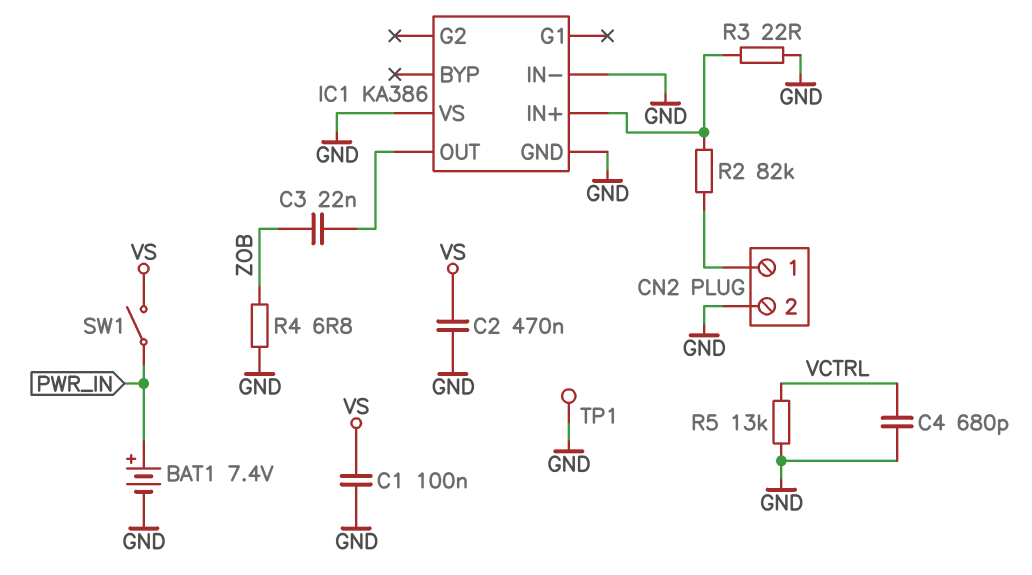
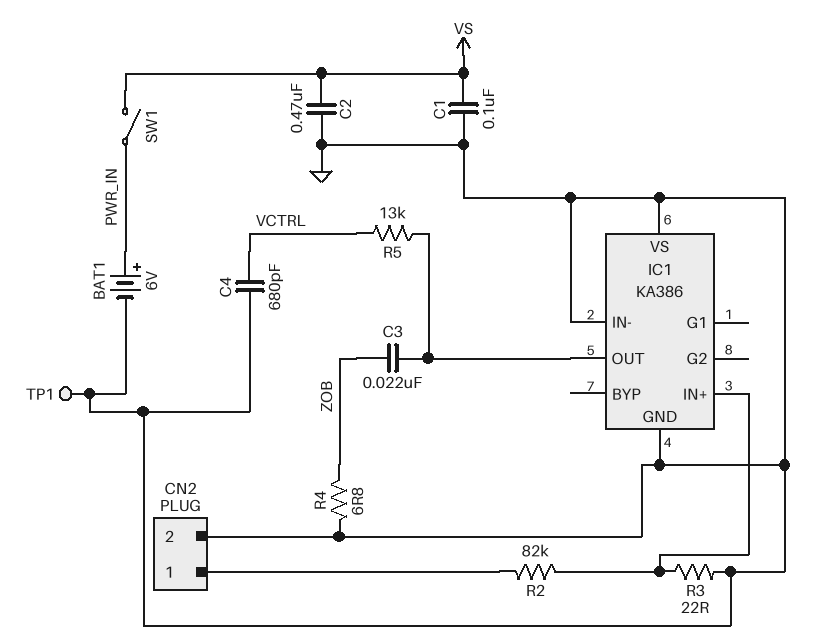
BAT1: 7.4V (plus PWR_IN, minus GND) -> 6V (plus PWR_IN, minus GND)
R5: 13k (GND, VCTRL) -> 13k (IC1/OUT, VCTRL)

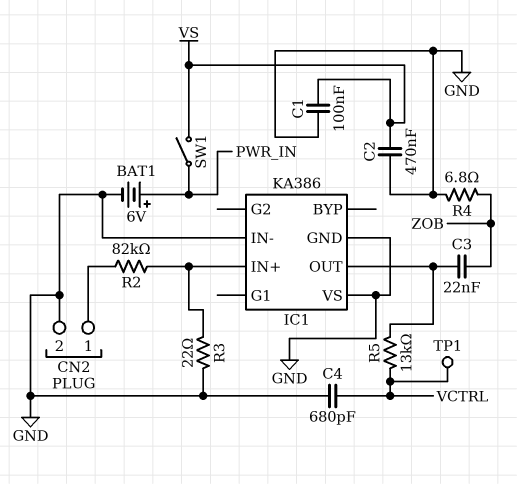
TP1: test point (GND) -> test point (VCTRL)

